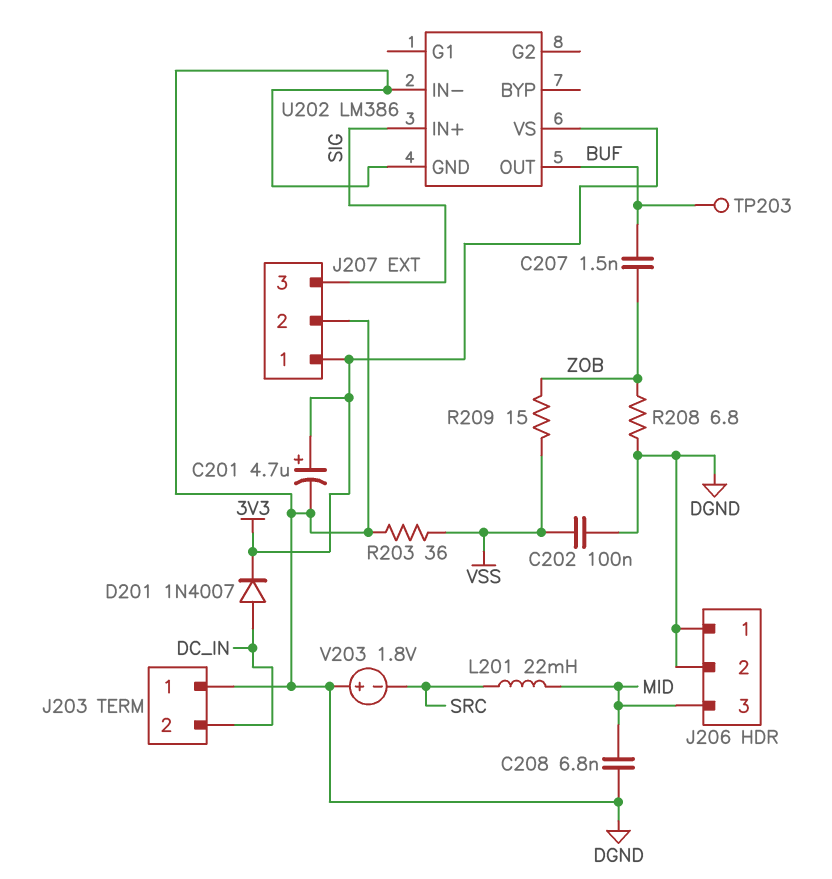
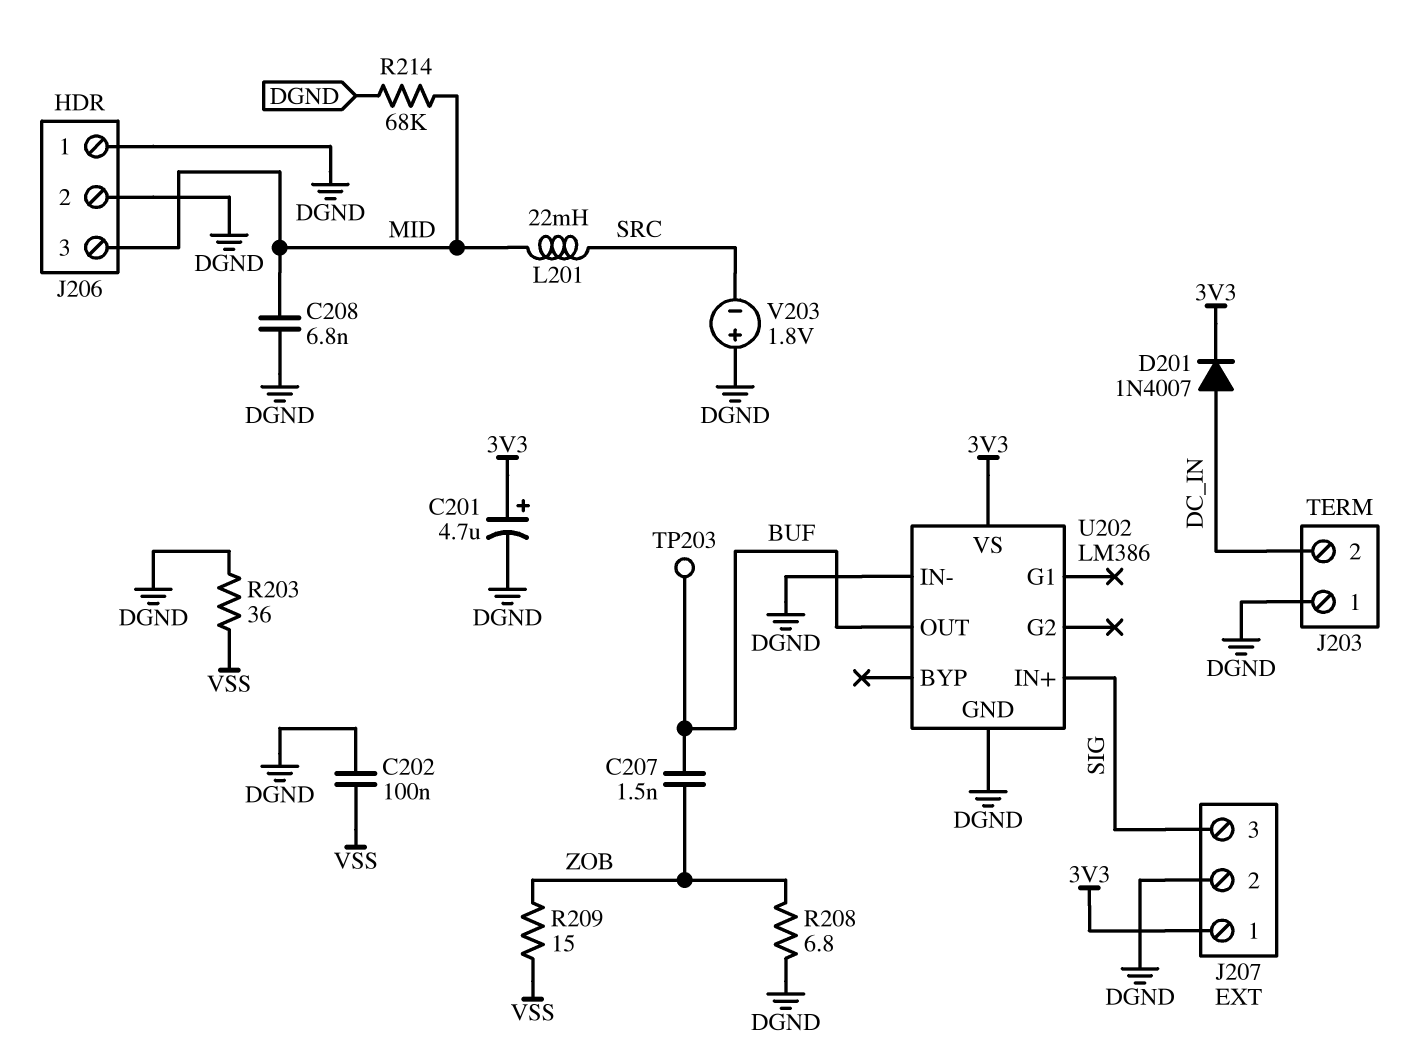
R214: none -> 68k (DGND, MID)

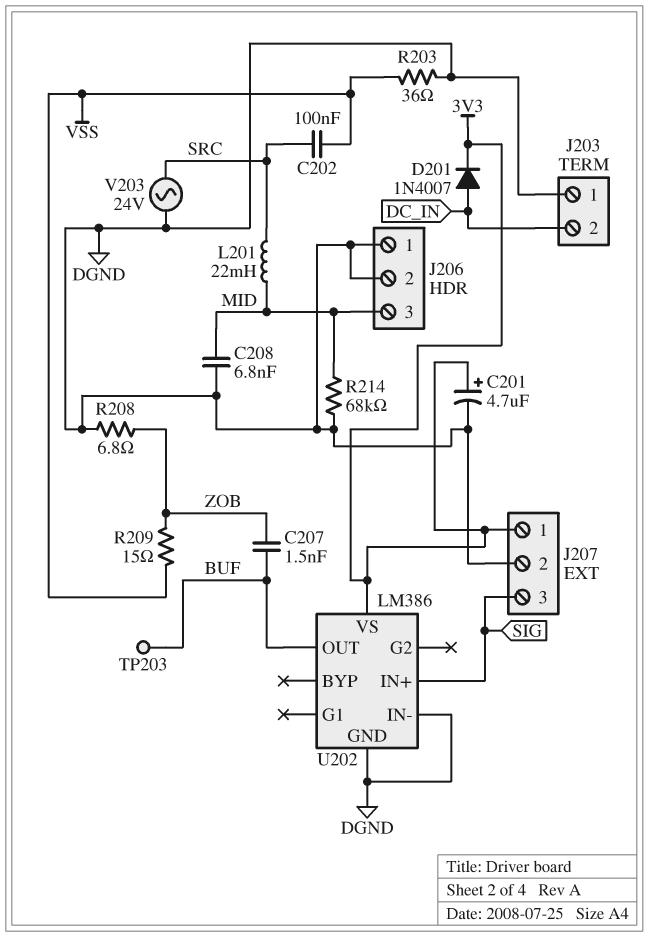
C202: 100nF (DGND, VSS) -> 100nF (SRC, VSS)
V203: 1.8V (plus DGND, minus SRC) -> AC 24V (DGND, SRC)

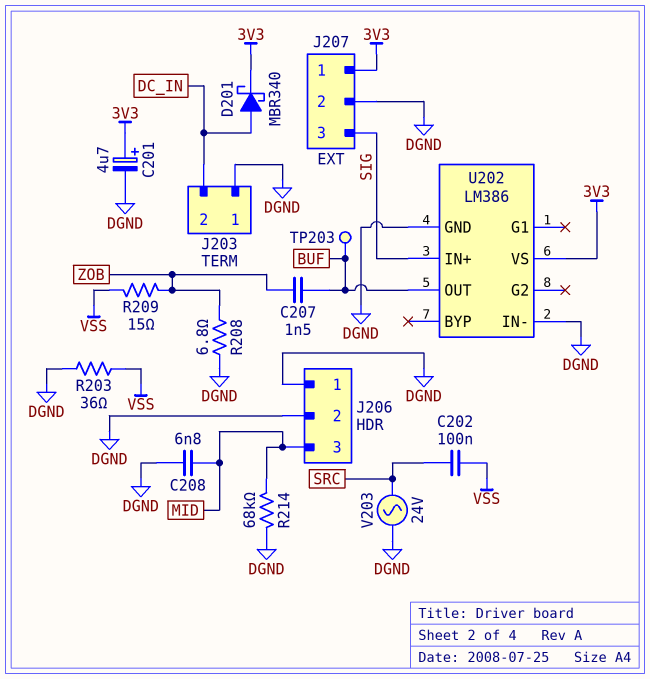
D201: diode 1N4007 (A DC_IN, K 3V3) -> schottky MBR340 (A DC_IN, K 3V3)
L201: 22mH (MID, SRC) -> none

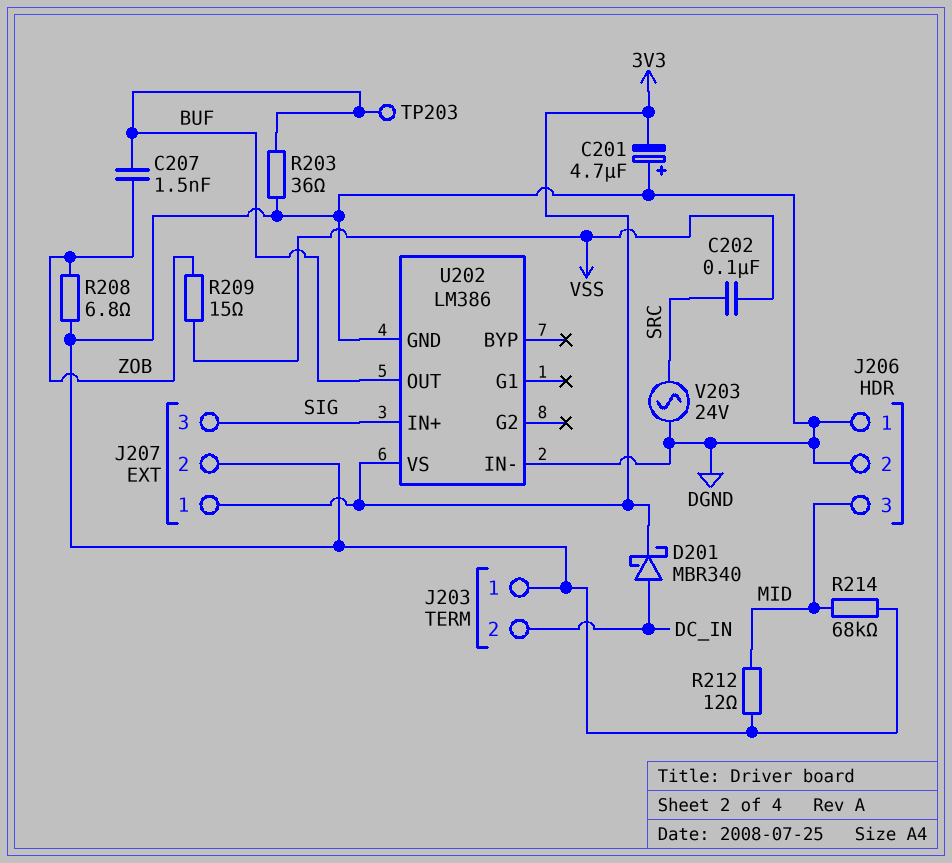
C201: 4.7uF (plus 3V3, minus DGND) -> 4.7uF (plus DGND, minus 3V3)
C208: 6.8nF (DGND, MID) -> none
R203: 36 (DGND, VSS) -> 36 (BUF, DGND)
R212: none -> 12 (DGND, MID)

